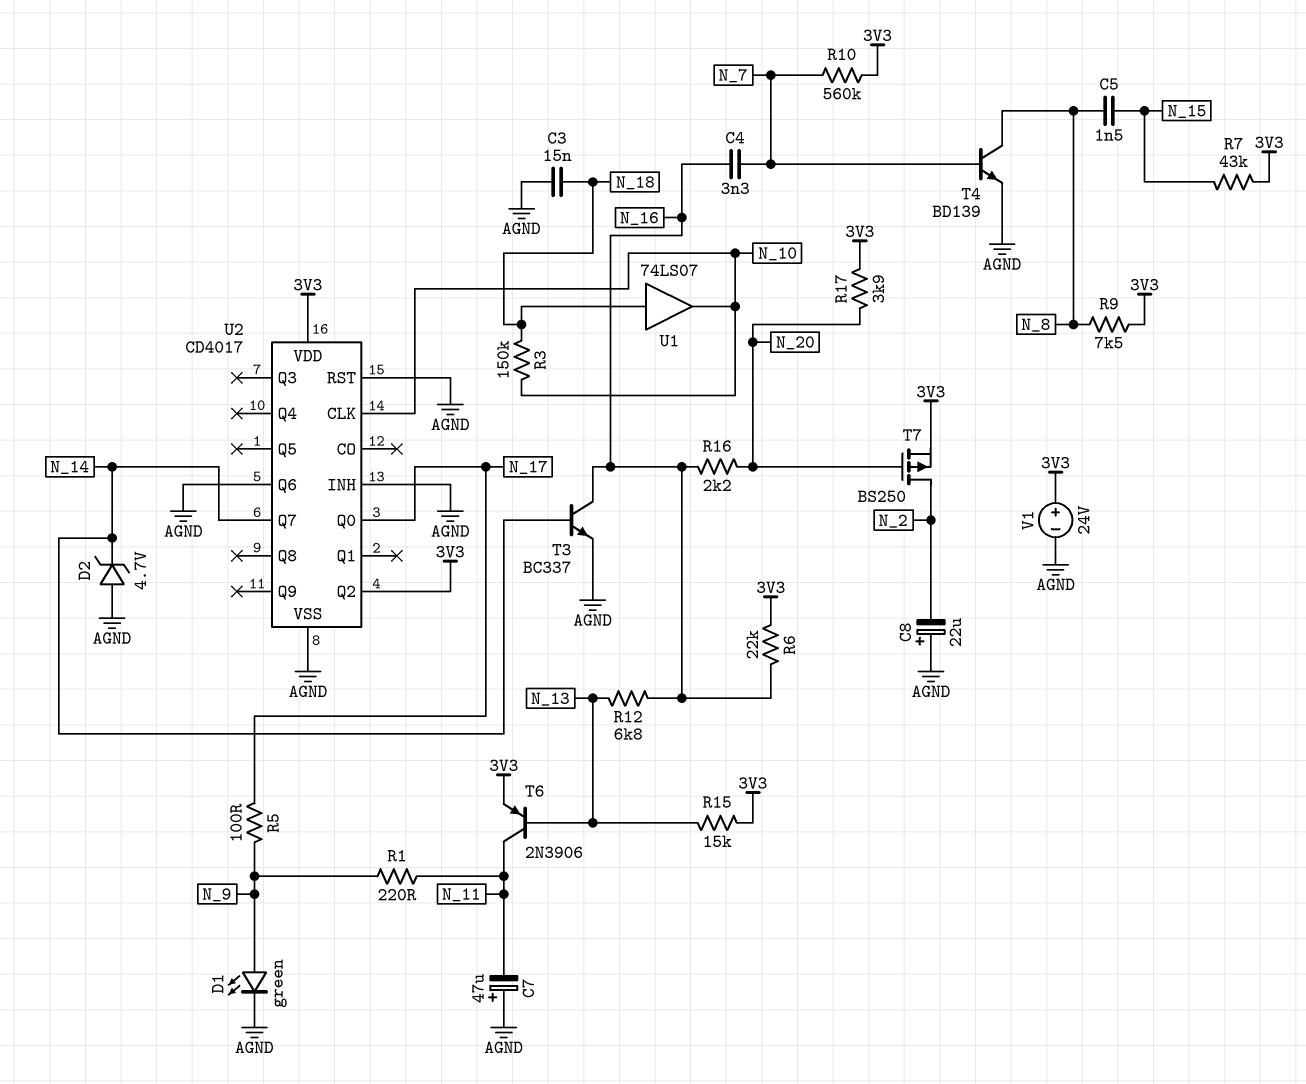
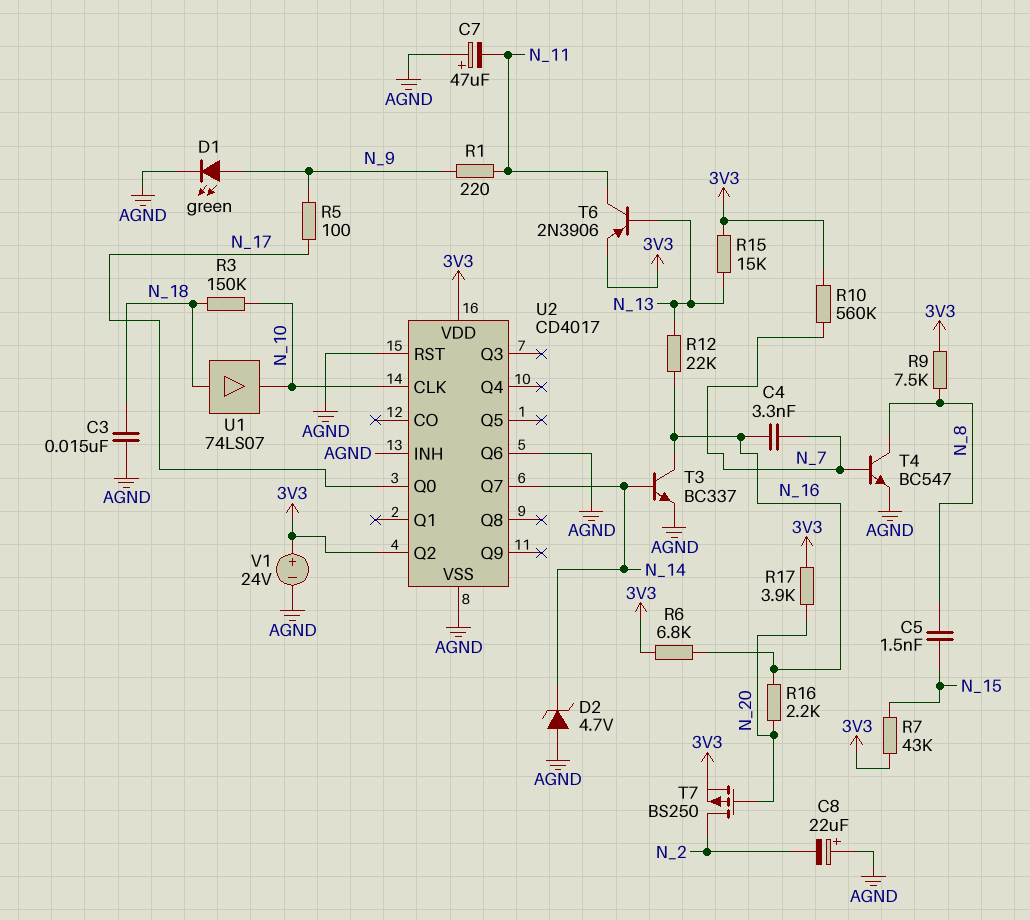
R6: 22k (3V3, N_16) -> 6.8k (3V3, N_16)
R12: 6.8k (N_13, N_16) -> 22k (N_13, N_16)
T4: NPN BD139 (B N_7, C N_8, E AGND) -> NPN BC547 (B N_7, C N_8, E AGND)

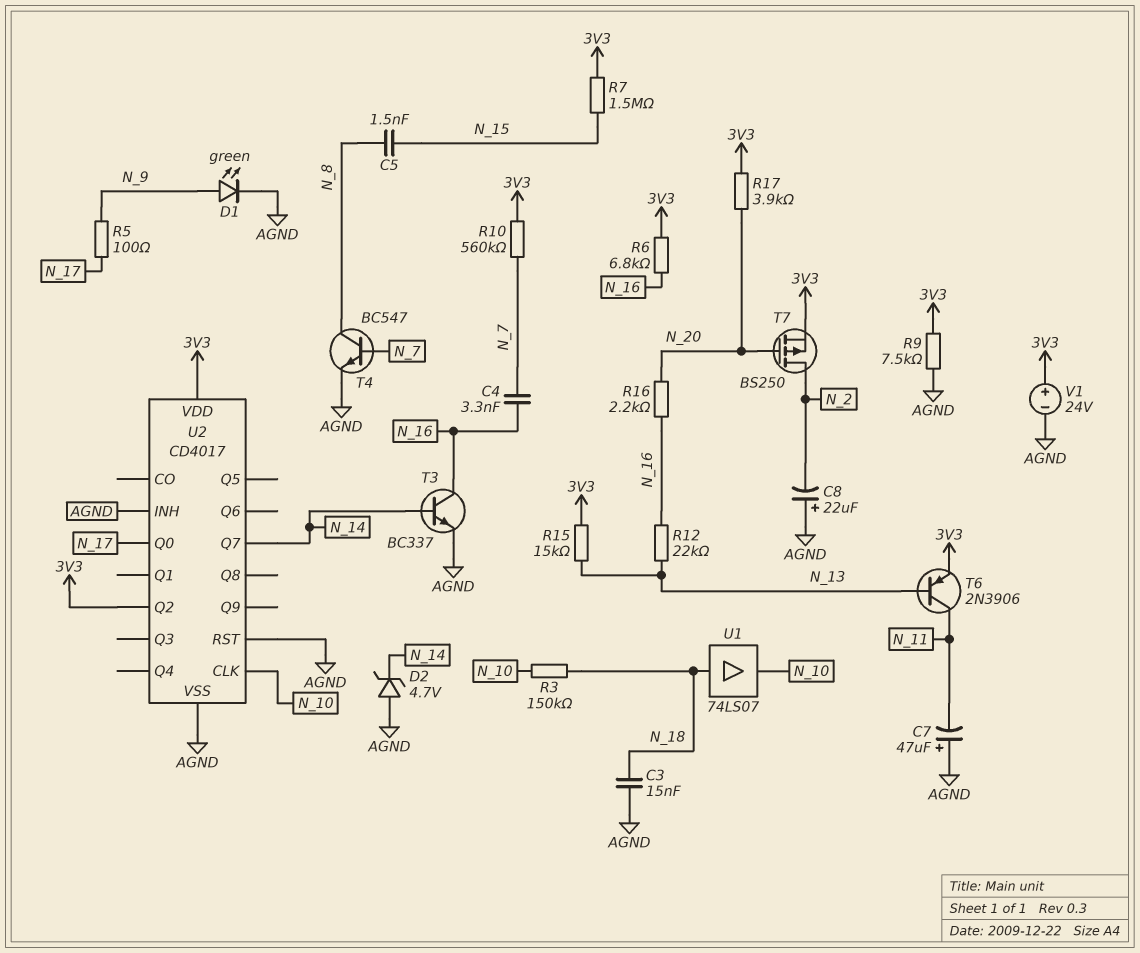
R1: 220 (N_9, N_11) -> none
R7: 43k (3V3, N_15) -> 1.5M (3V3, N_15)
R9: 7.5k (3V3, N_8) -> 7.5k (3V3, AGND)
U2 pin Q6: AGND -> none

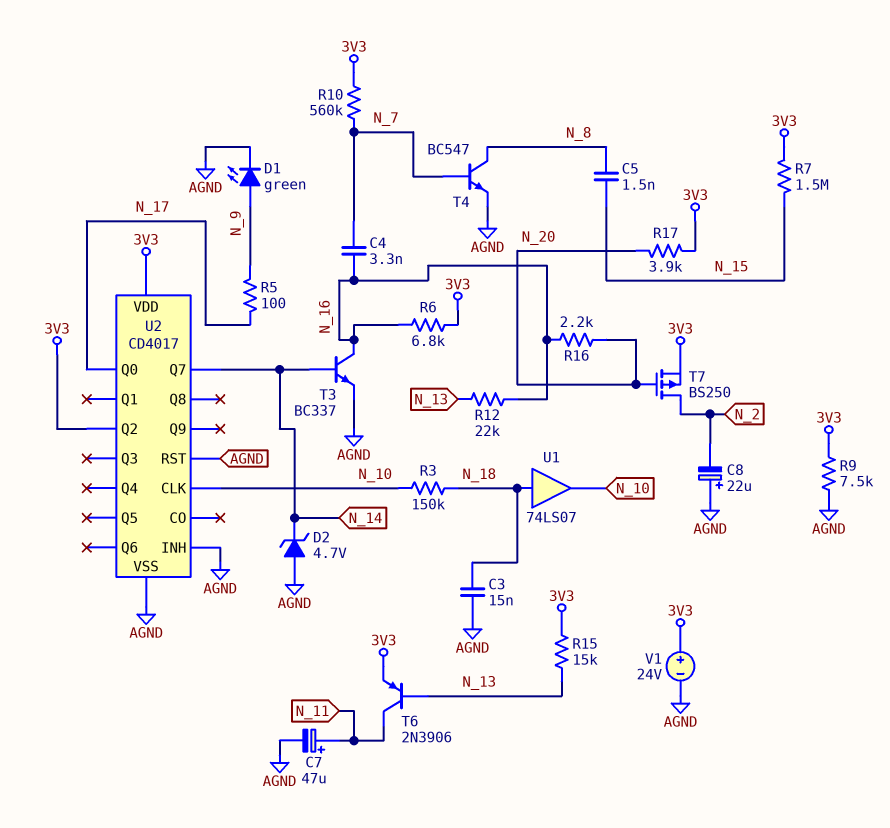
C7: 47uF (plus AGND, minus N_11) -> 47uF (plus N_11, minus AGND)

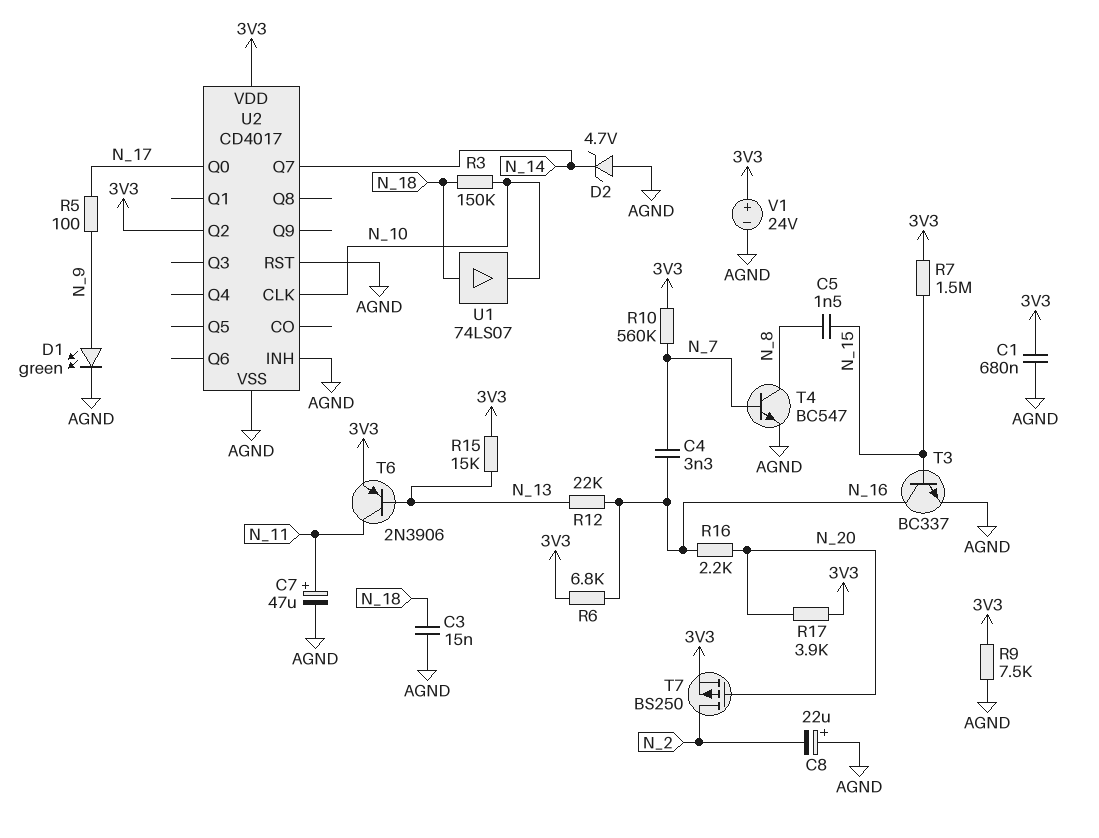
C1: none -> 680nF (3V3, AGND)
T3: NPN BC337 (B N_14, C N_16, E AGND) -> NPN BC337 (B N_15, C N_16, E AGND)

